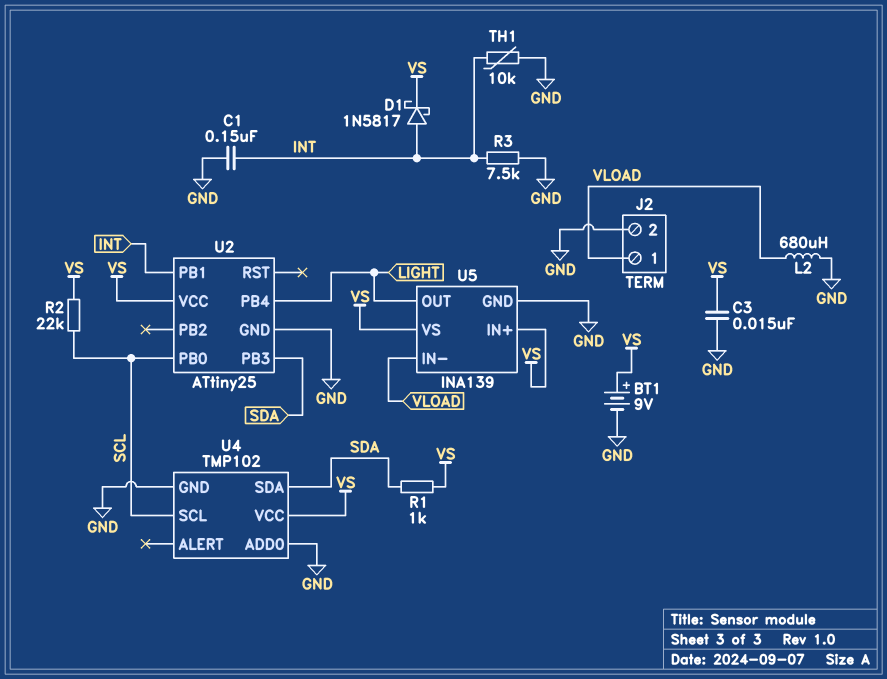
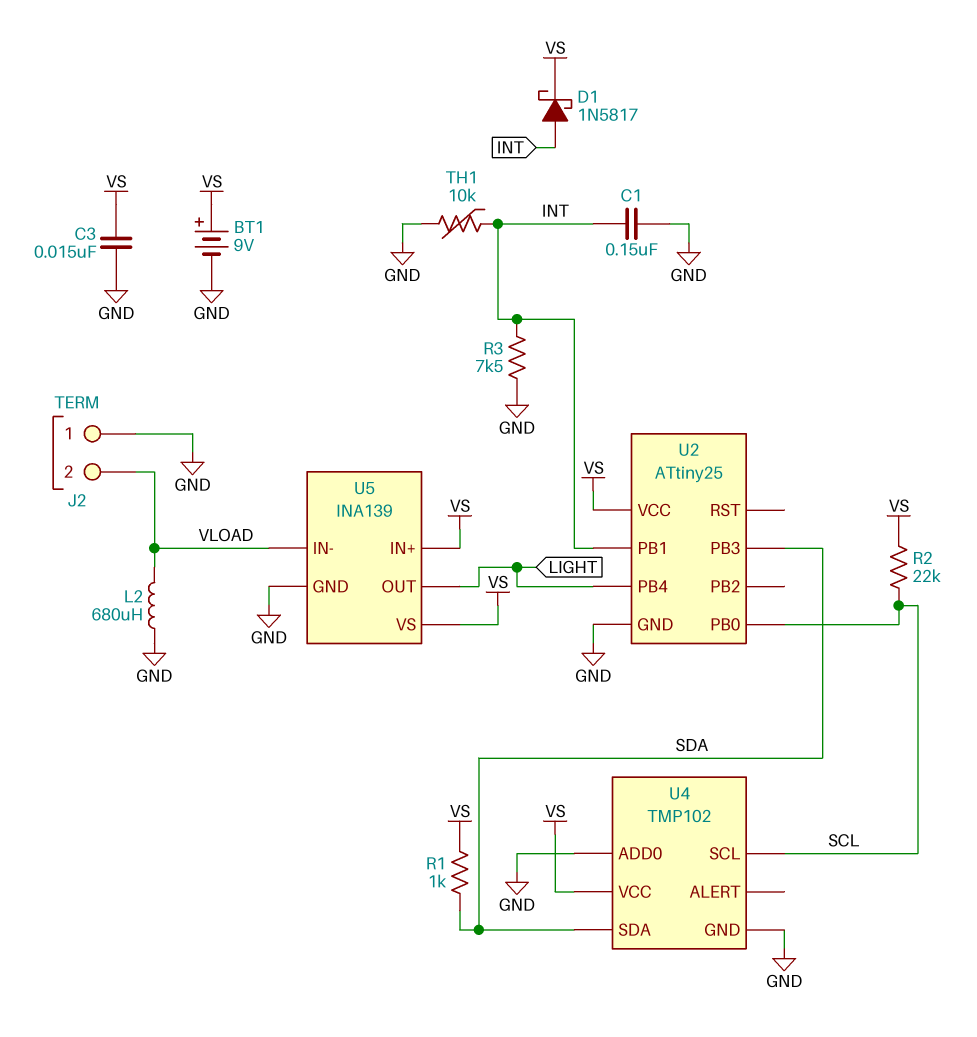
J2 pin 1: VLOAD -> GND
J2 pin 2: GND -> VLOAD

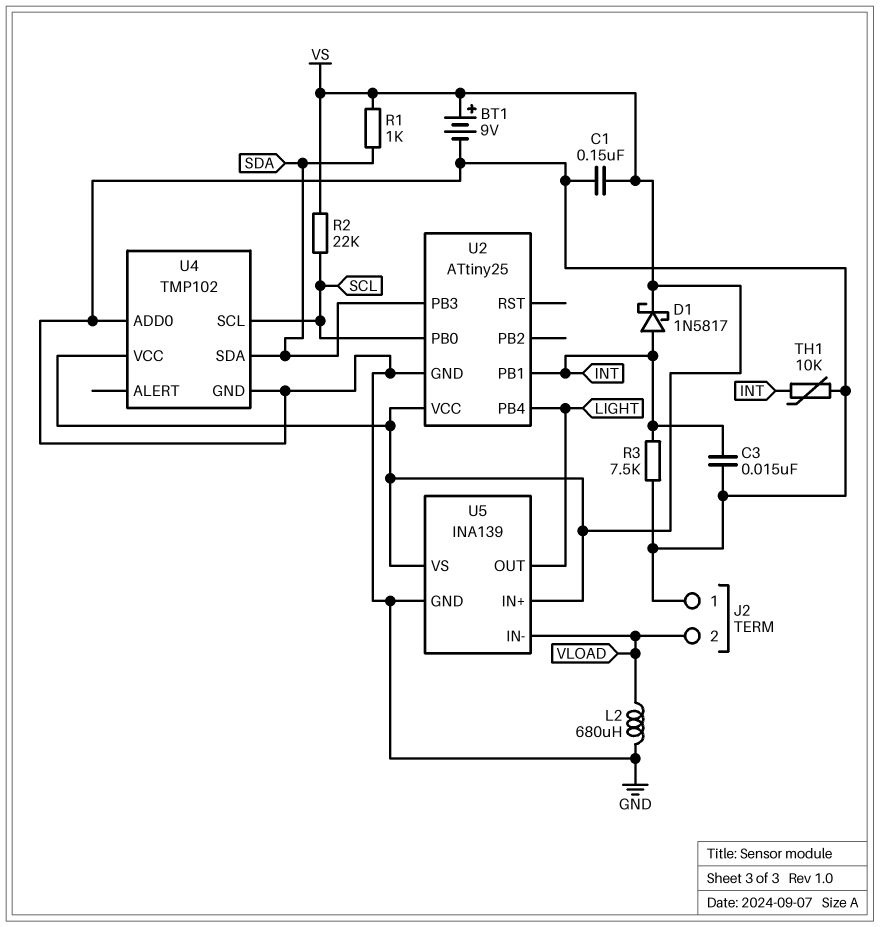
C1: 150nF (GND, INT) -> 150nF (GND, VS)
C3: 15nF (GND, VS) -> 15nF (GND, INT)

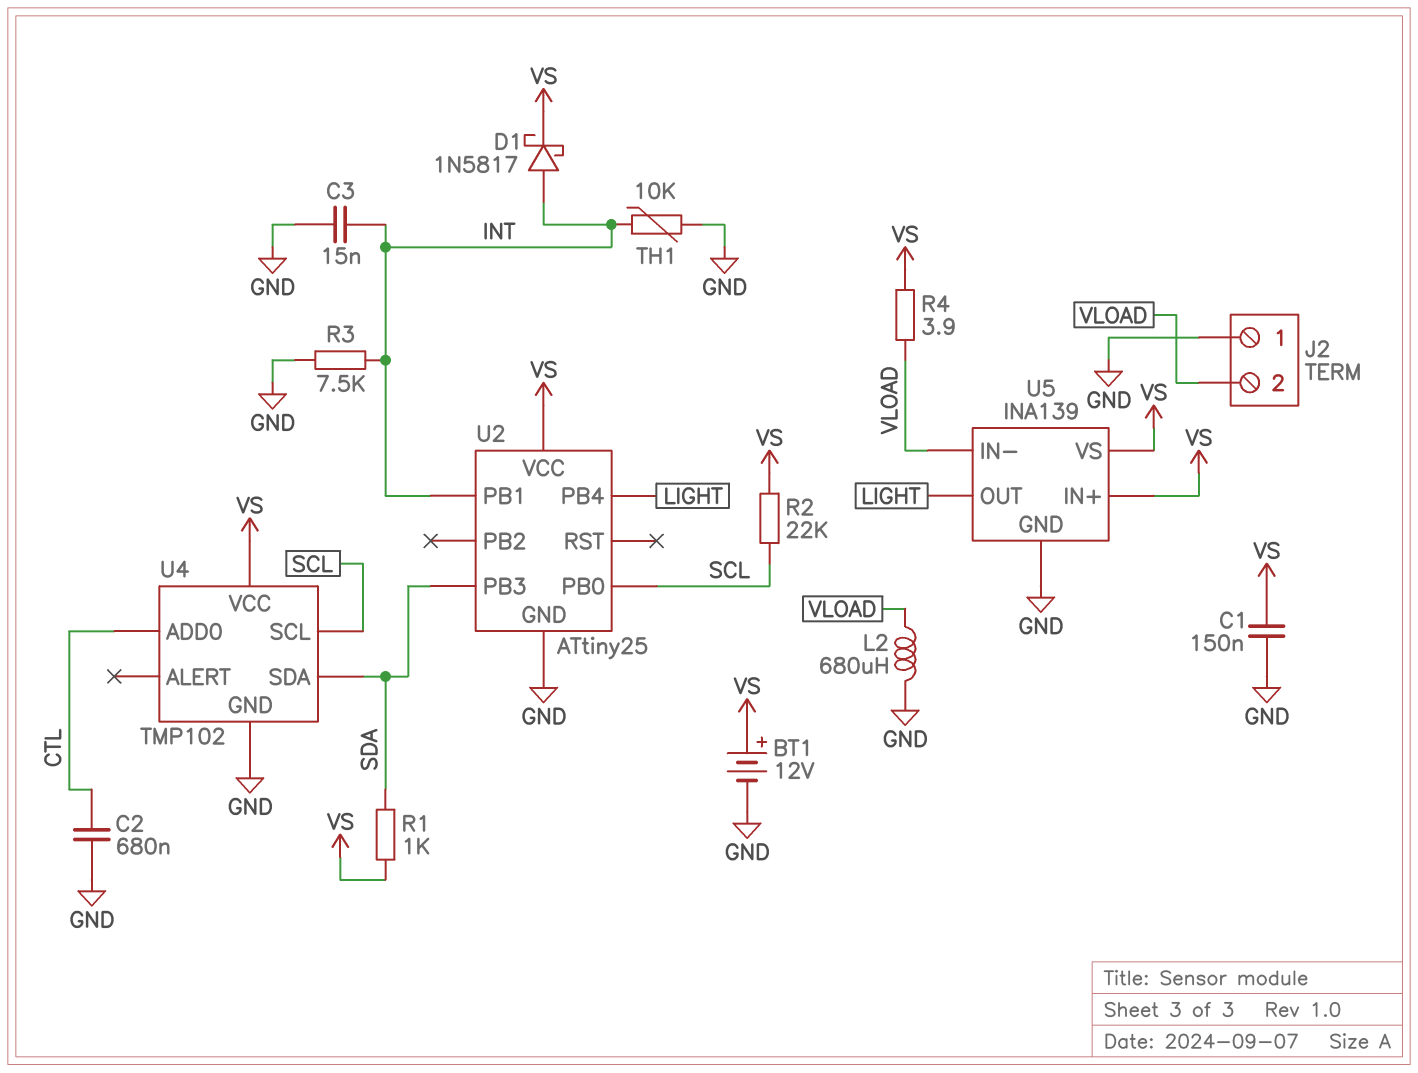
BT1: 9V (plus VS, minus GND) -> 12V (plus VS, minus GND)
C2: none -> 680nF (CTL, GND)
R4: none -> 3.9 (VLOAD, VS)
U4 pin ADD0: GND -> CTL

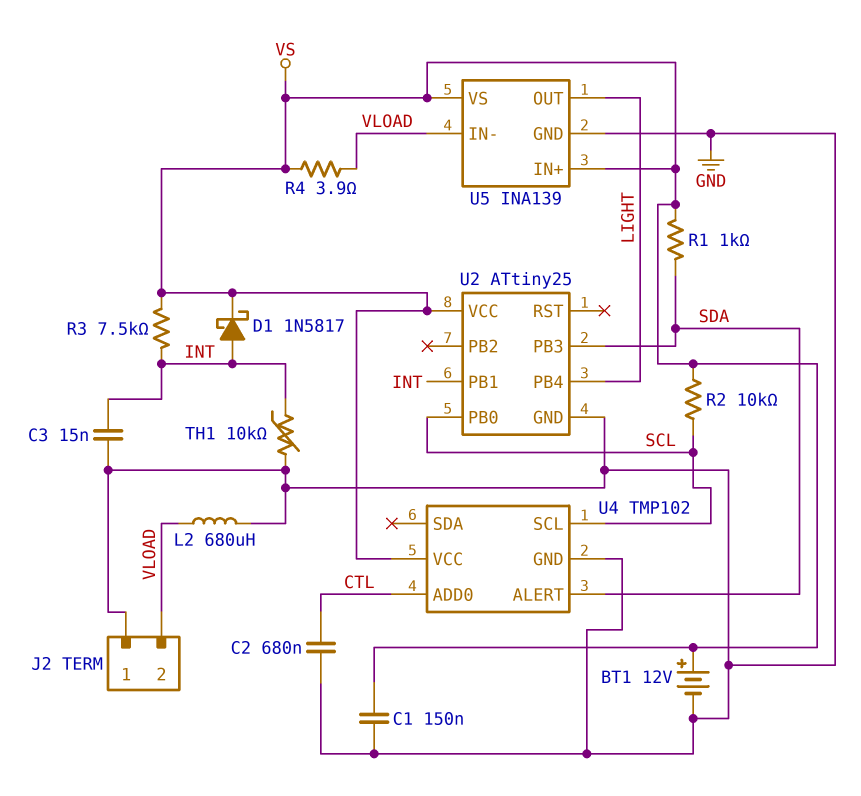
R2: 22k (SCL, VS) -> 10k (SCL, VS)
R3: 7.5k (GND, INT) -> 7.5k (INT, VS)
U4 pin ALERT: none -> SDA
U4 pin SDA: SDA -> none

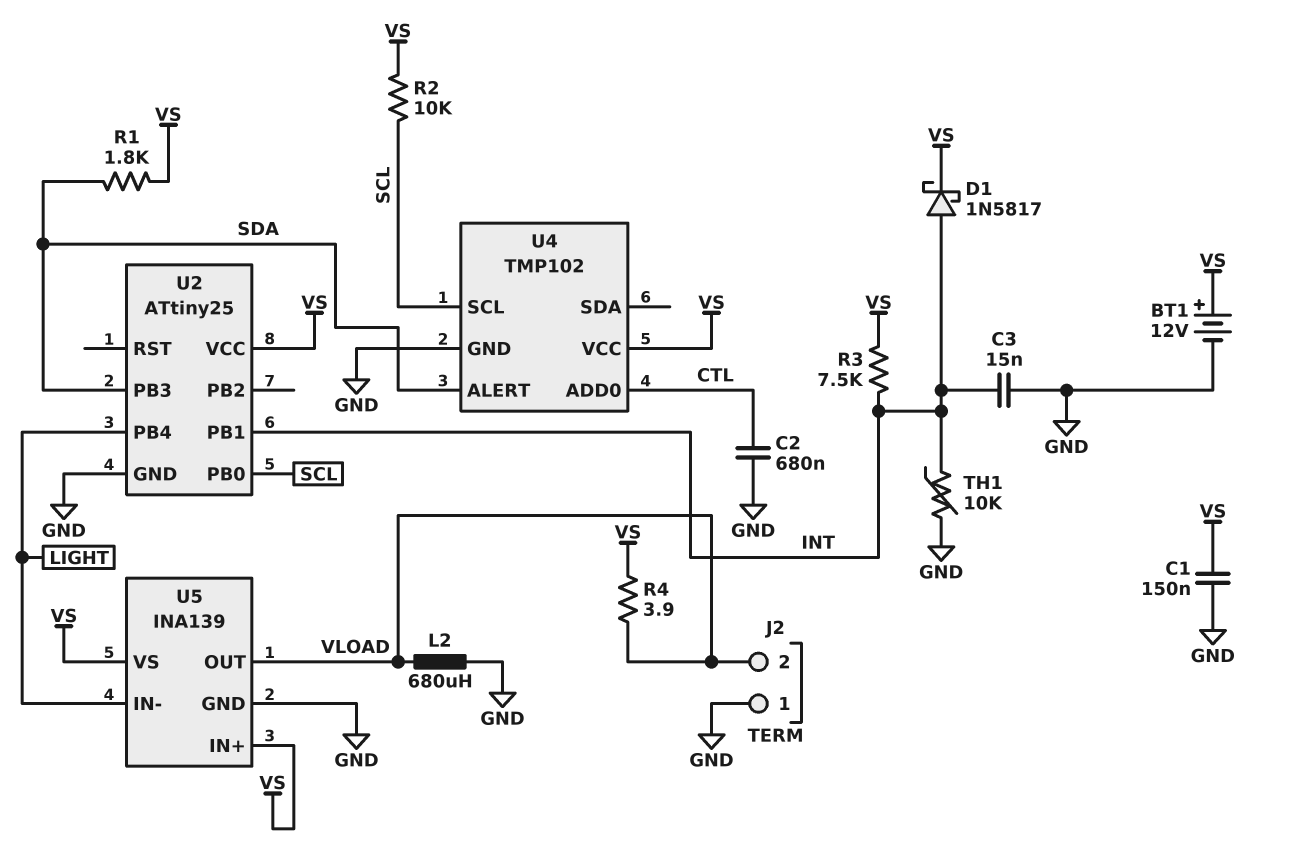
R1: 1k (SDA, VS) -> 1.8k (SDA, VS)
U5 pin IN-: VLOAD -> LIGHT
U5 pin OUT: LIGHT -> VLOAD

